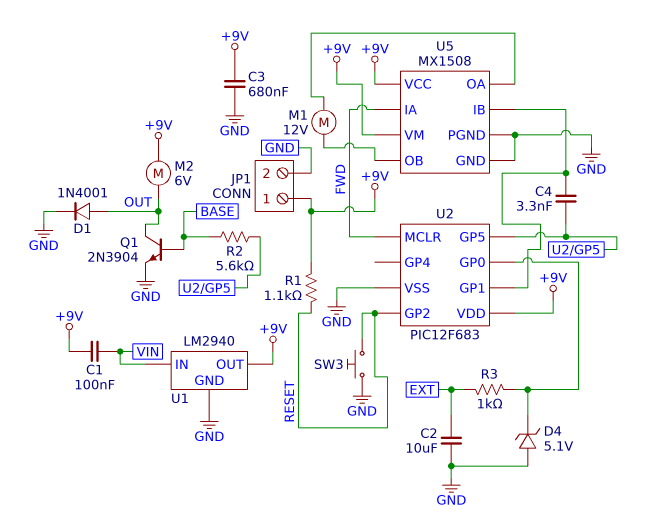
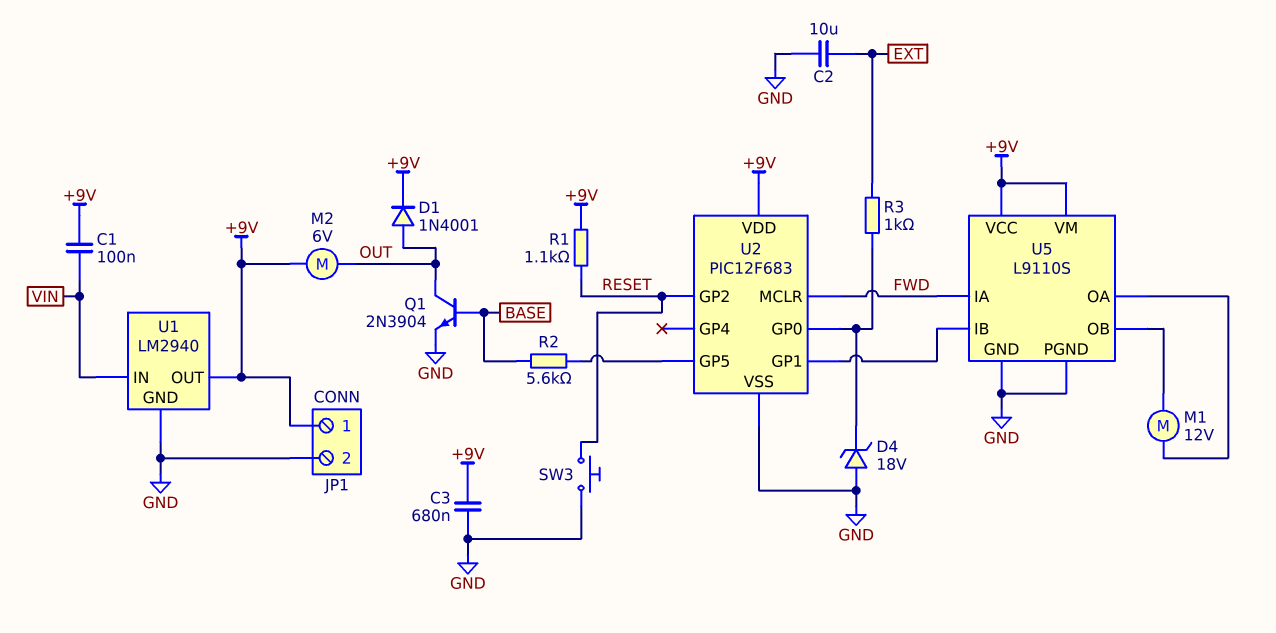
C4: 3.3nF (U2/GP1, U2/GP5) -> none
D1: diode 1N4001 (A OUT, K GND) -> diode 1N4001 (A OUT, K +9V)
D4: zener 5.1V (A GND, K U2/GP0) -> zener 18V (A GND, K U2/GP0)
U5: MX1508 -> L9110S

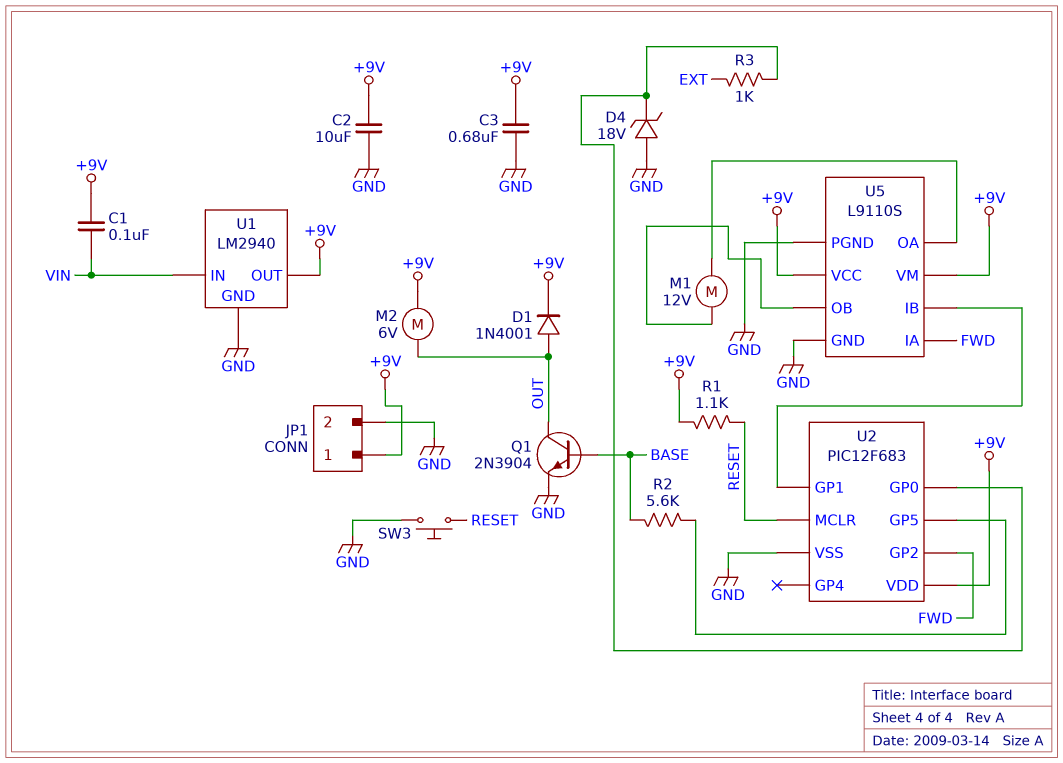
C2: 10uF (EXT, GND) -> 10uF (+9V, GND)
U2 pin GP2: RESET -> FWD
U2 pin MCLR: FWD -> RESET

